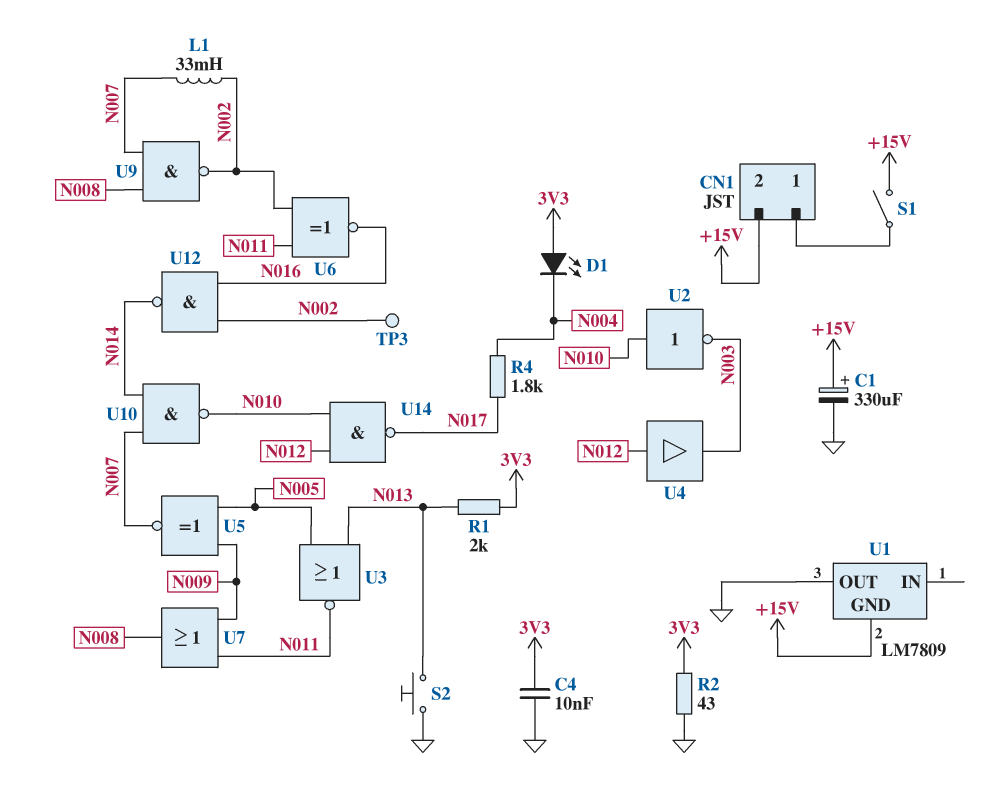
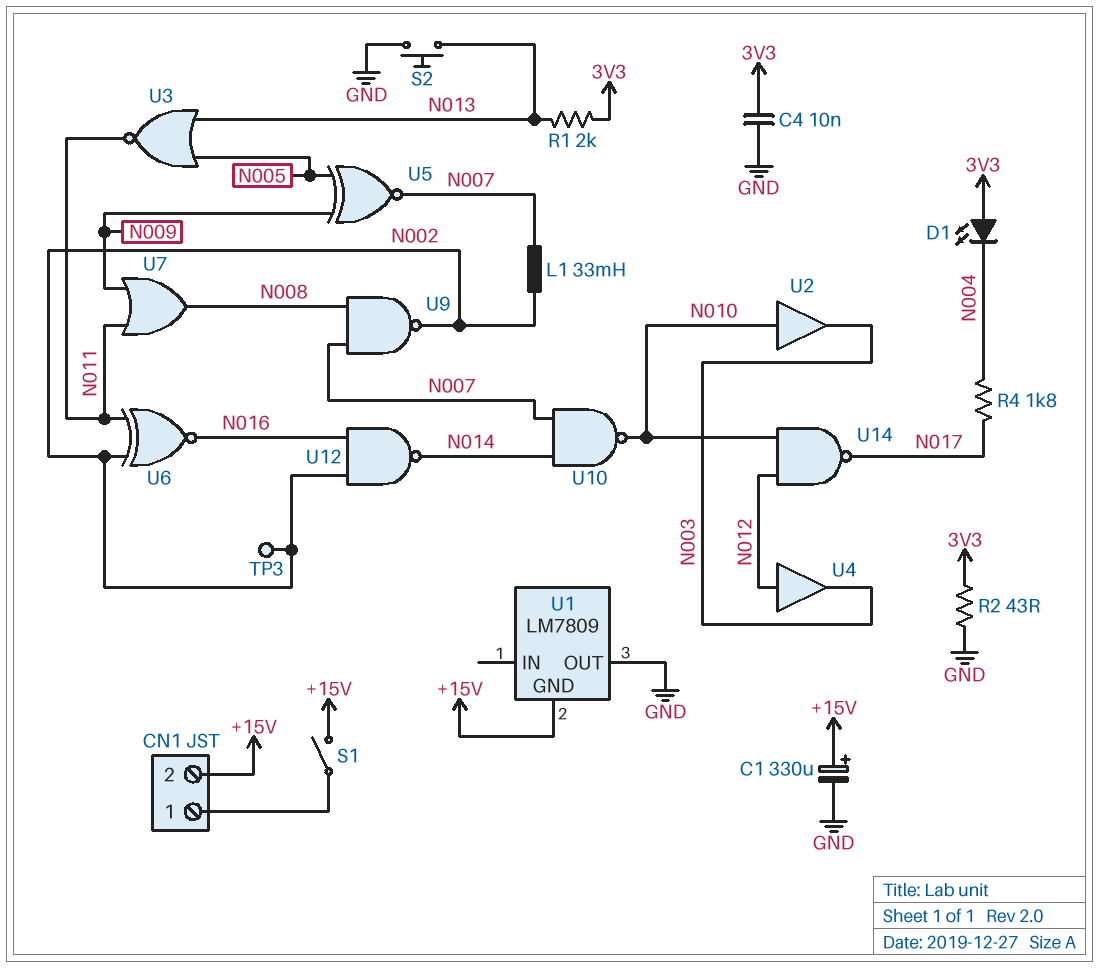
U2: NOT (in N010, out N003) -> buffer (in N010, out N003)

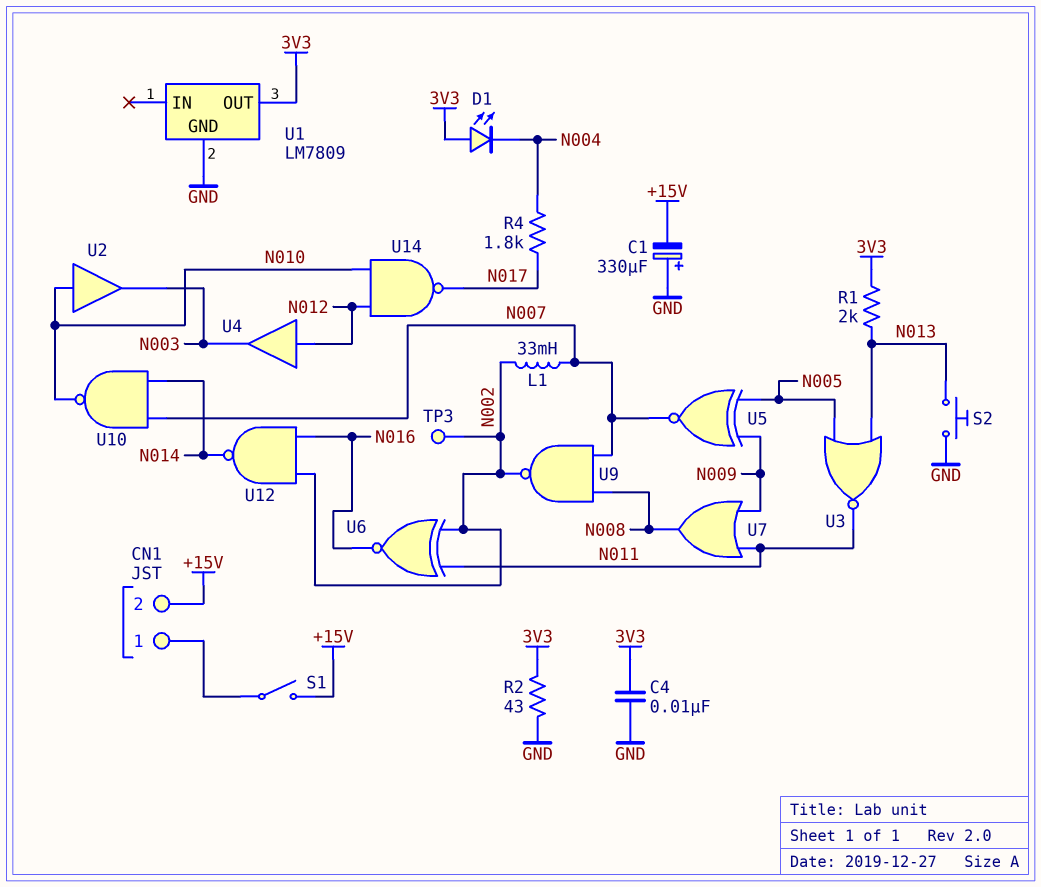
C1: 330uF (plus +15V, minus GND) -> 330uF (plus GND, minus +15V)
U1 pin GND: +15V -> GND
U1 pin OUT: GND -> 3V3

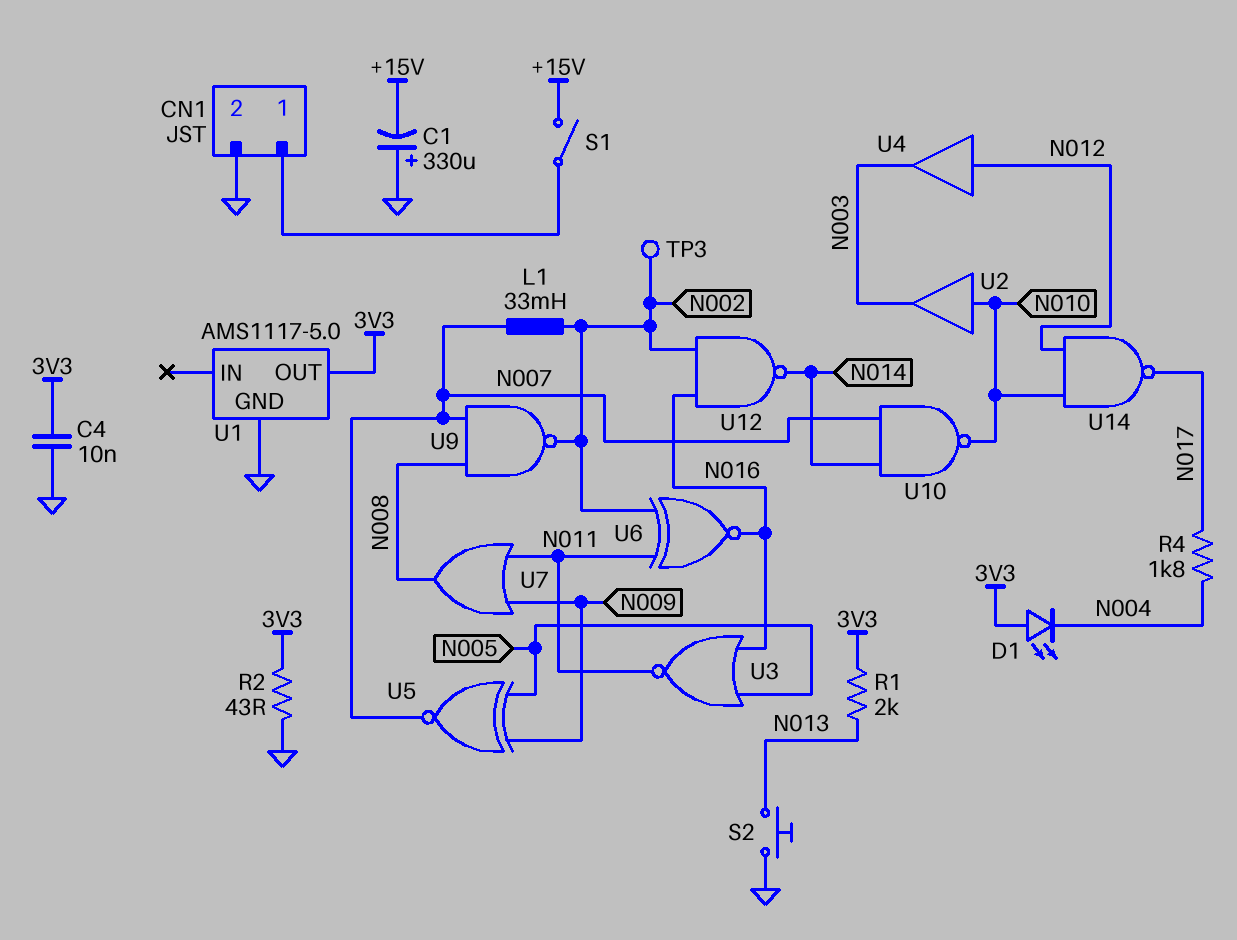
CN1 pin 2: +15V -> GND
U1: LM7809 -> AMS1117-5.0
U3: NOR (in N005, in N013, out N011) -> NOR (in N005, in N016, out N011)

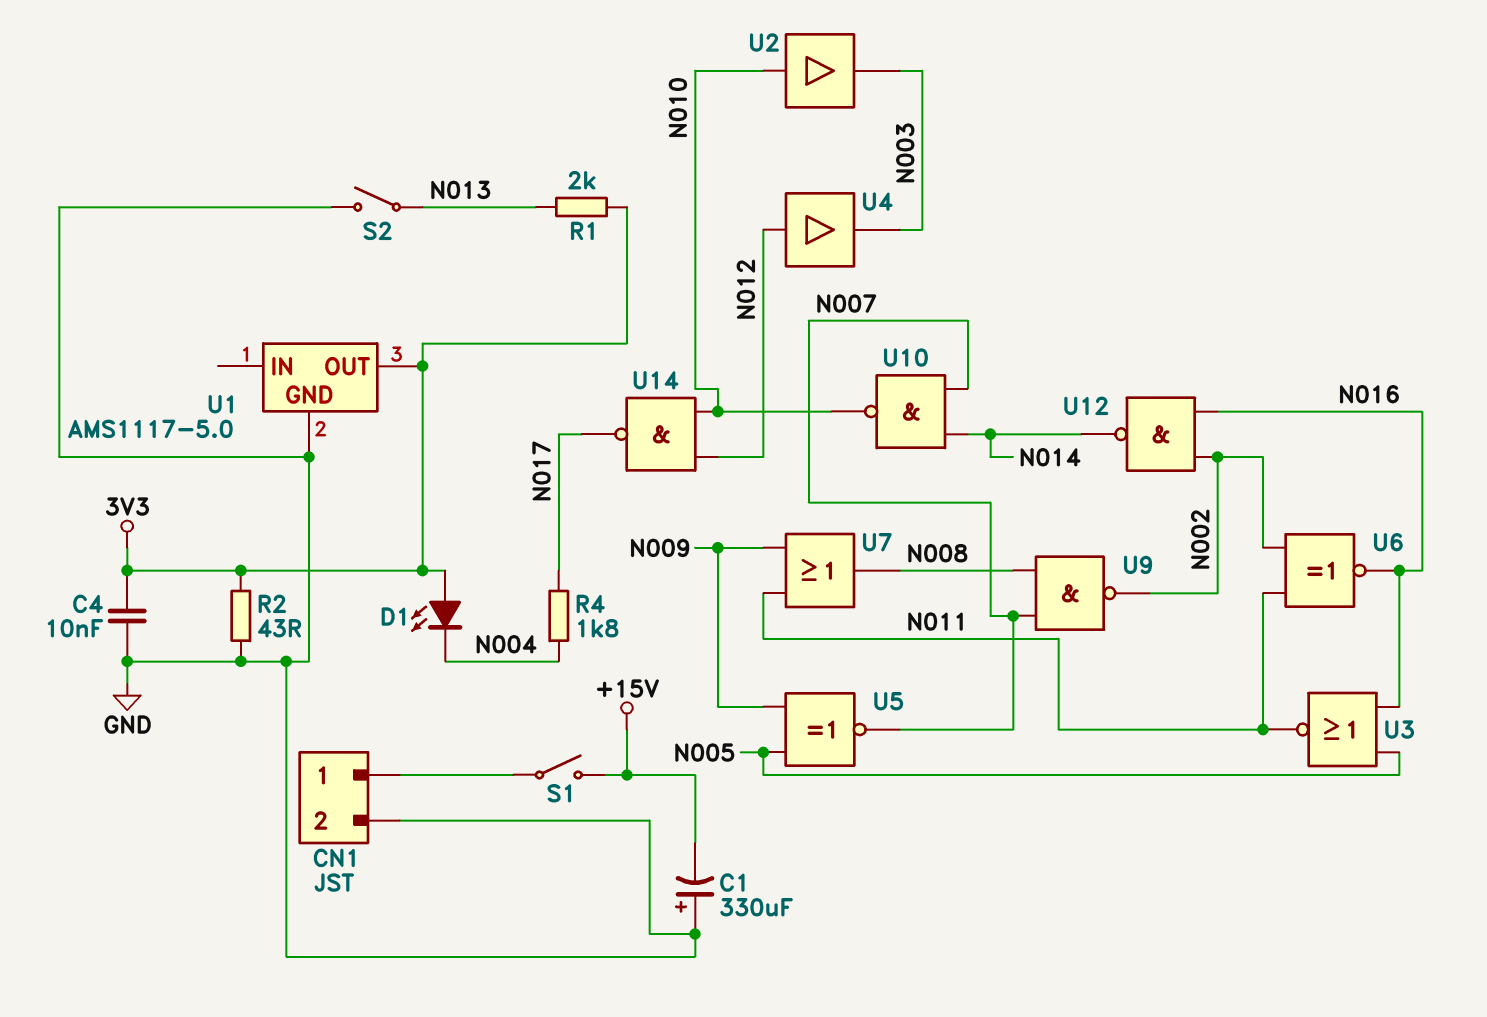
L1: 33mH (N002, N007) -> none
S2: button (GND, N013) -> switch (GND, N013)
TP3: test point (N002) -> none

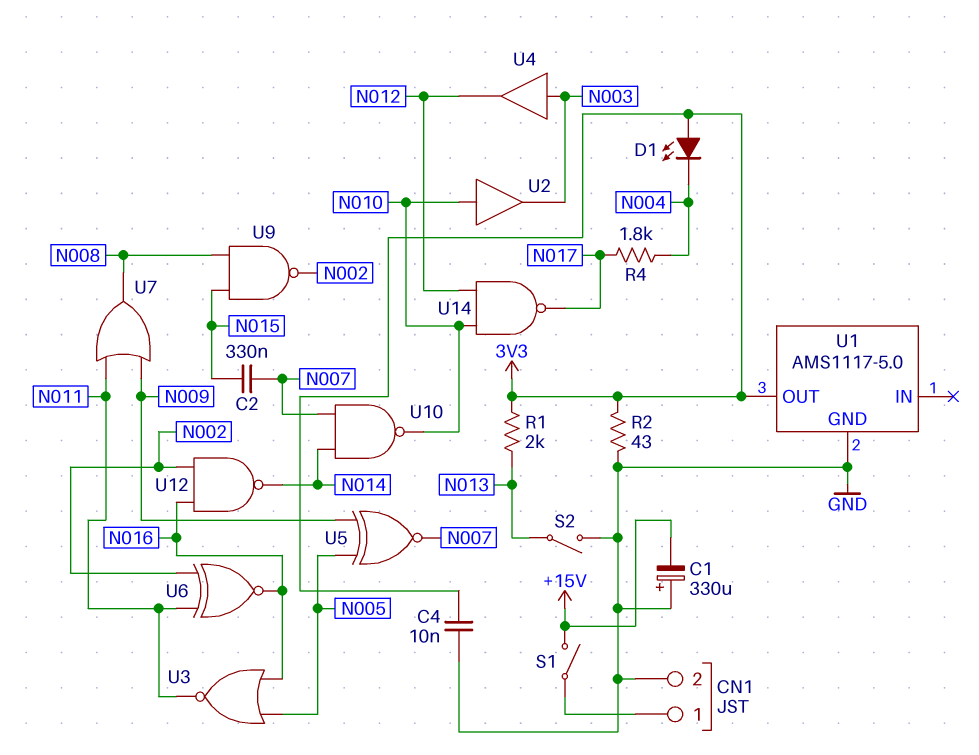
C2: none -> 330nF (N007, N015)
U4: buffer (in N012, out N003) -> buffer (in N003, out N012)
U9: NAND (in N007, in N008, out N002) -> NAND (in N008, in N015, out N002)

